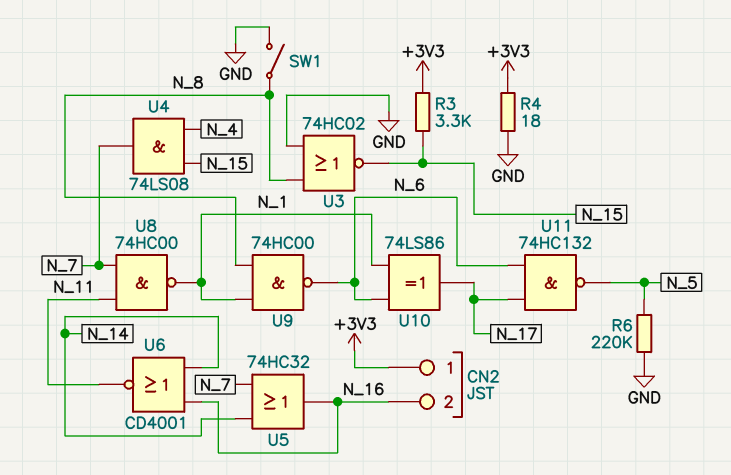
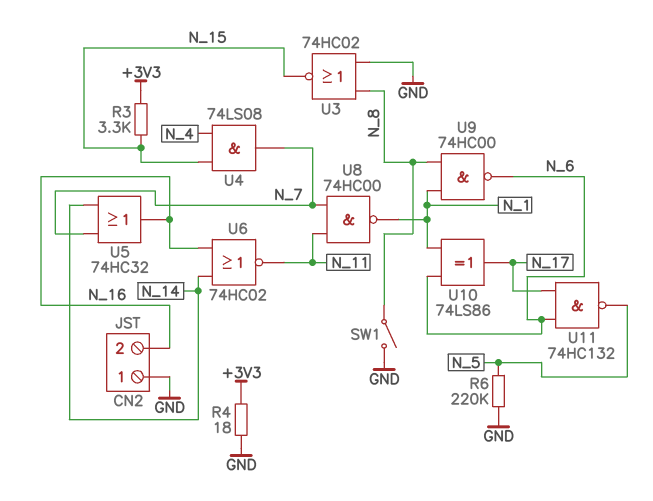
CN2 pin 1: +3V3 -> GND
U6: NOR CD4001 (in N_14, in N_16, out N_11) -> NOR 74HC02 (in N_14, in N_16, out N_11)

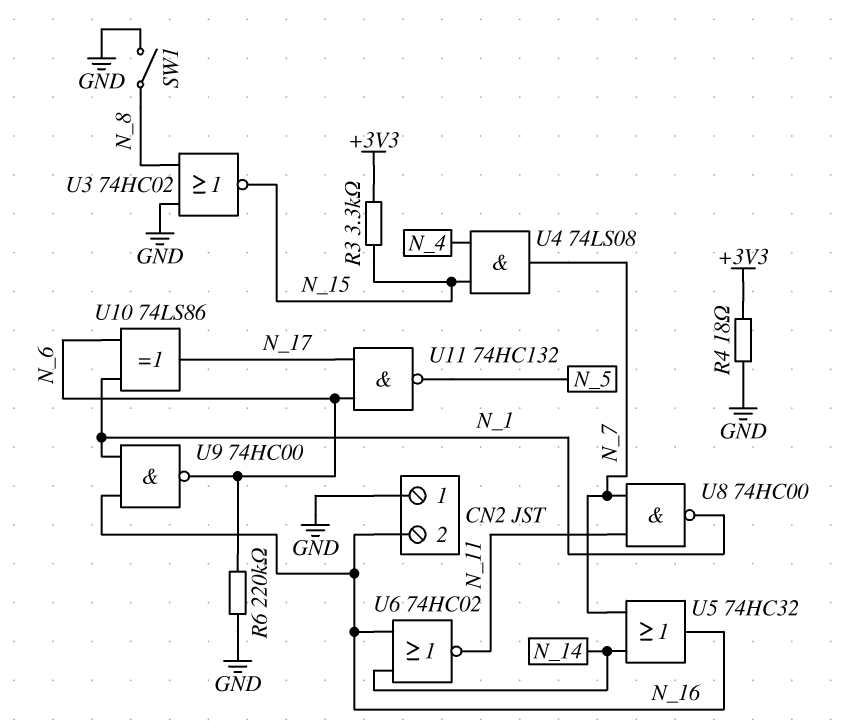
R6: 220k (GND, N_5) -> 220k (GND, N_6)
U9: NAND 74HC00 (in N_1, in N_8, out N_6) -> NAND 74HC00 (in N_1, in N_16, out N_6)

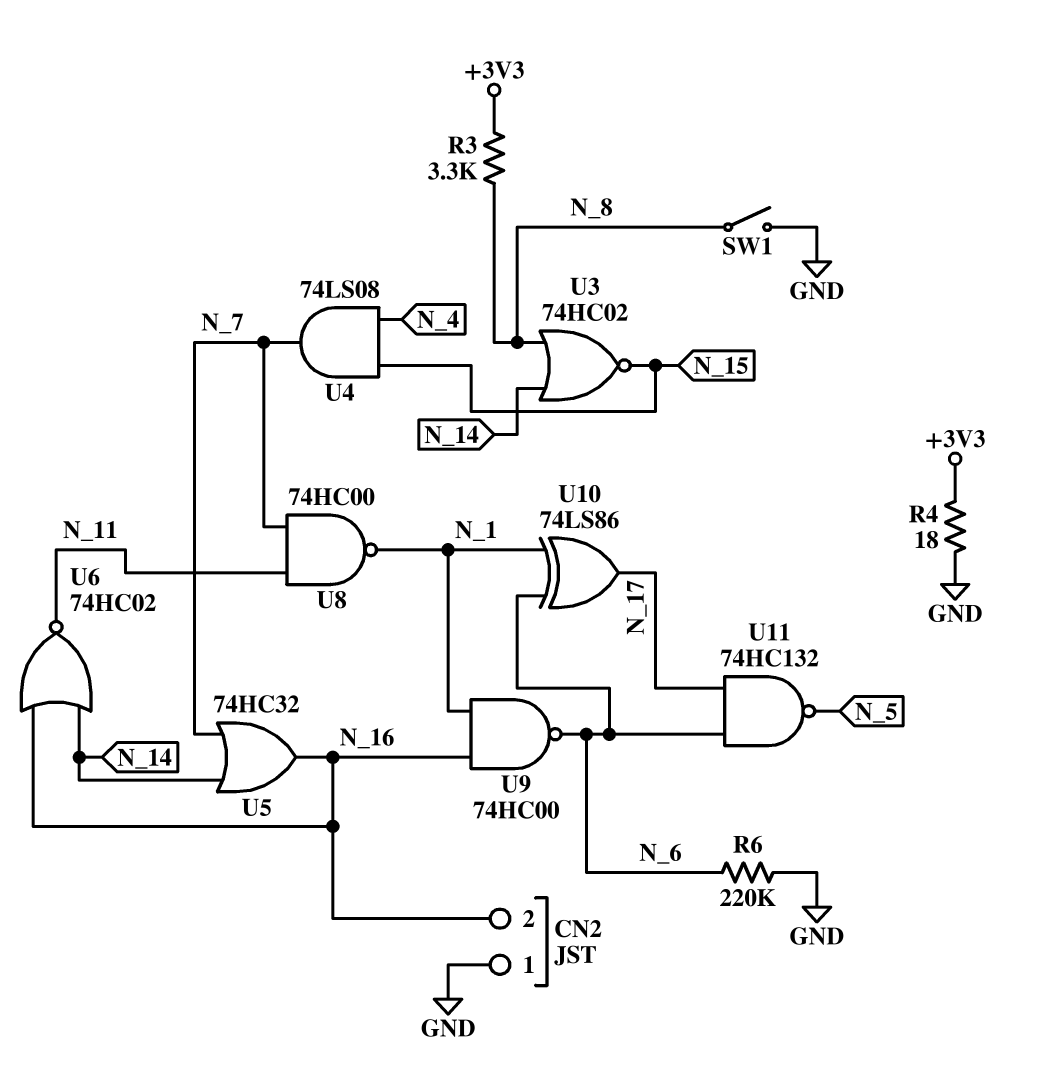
R3: 3.3k (+3V3, N_15) -> 3.3k (+3V3, N_8)
U3: NOR 74HC02 (in GND, in N_8, out N_15) -> NOR 74HC02 (in N_8, in N_14, out N_15)

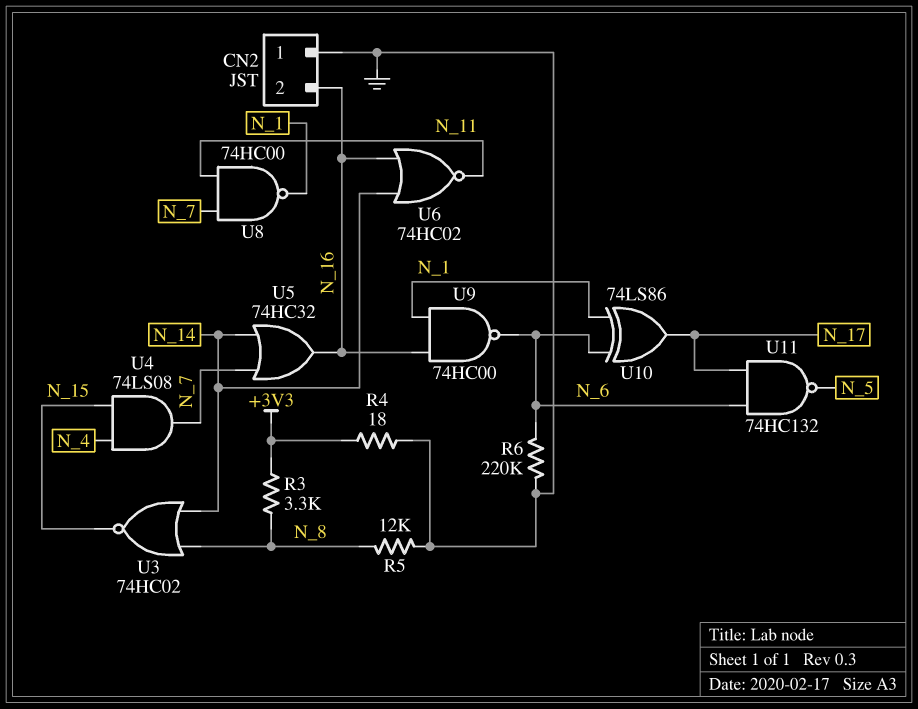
R5: none -> 12k (GND, N_8)
SW1: switch (GND, N_8) -> none

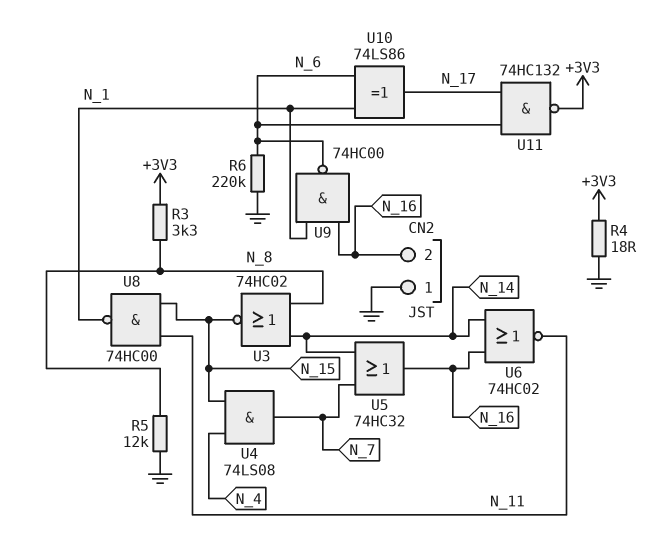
U8: NAND 74HC00 (in N_7, in N_11, out N_1) -> NAND 74HC00 (in N_11, in N_15, out N_1)
U11: NAND 74HC132 (in N_6, in N_17, out N_5) -> NAND 74HC132 (in N_6, in N_17, out +3V3)

